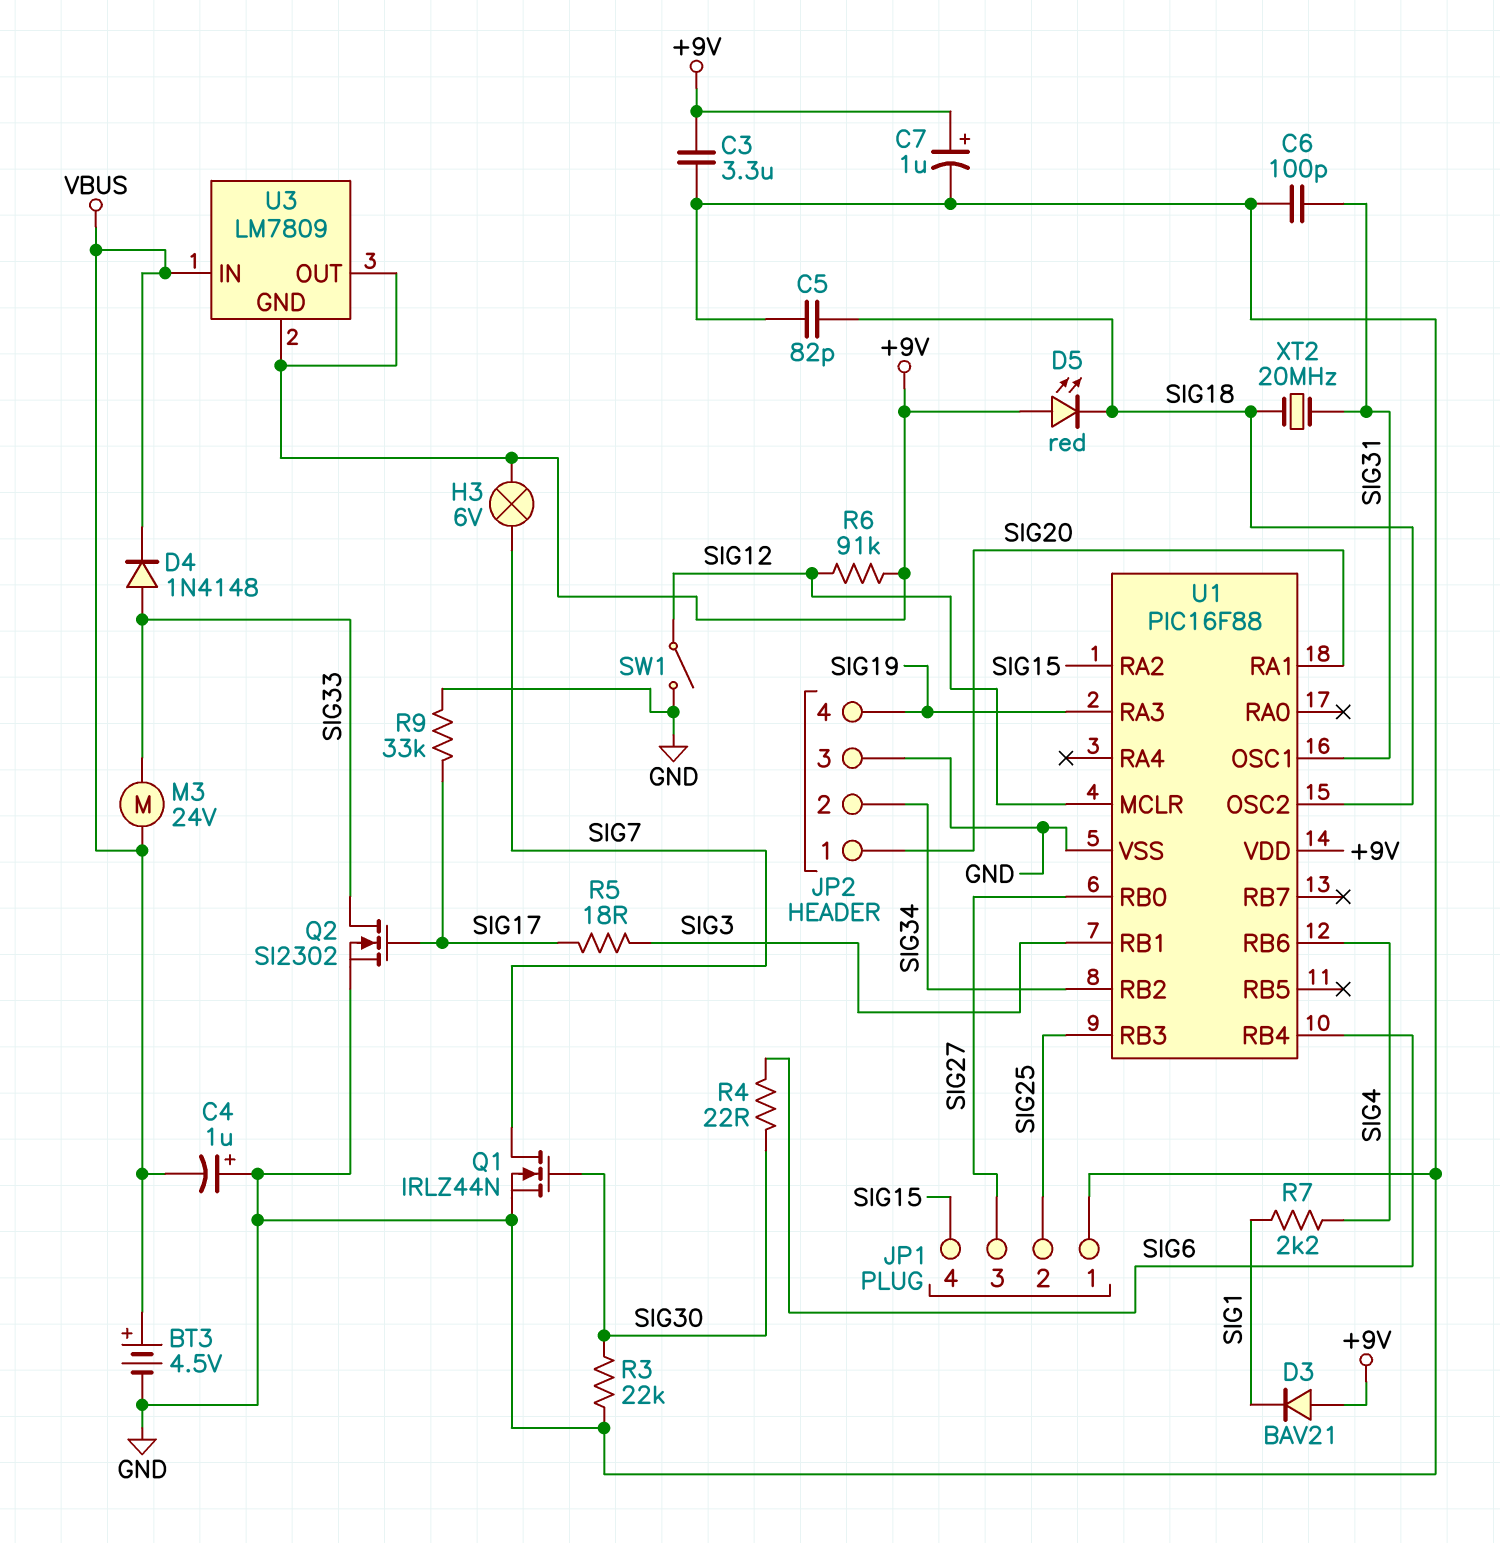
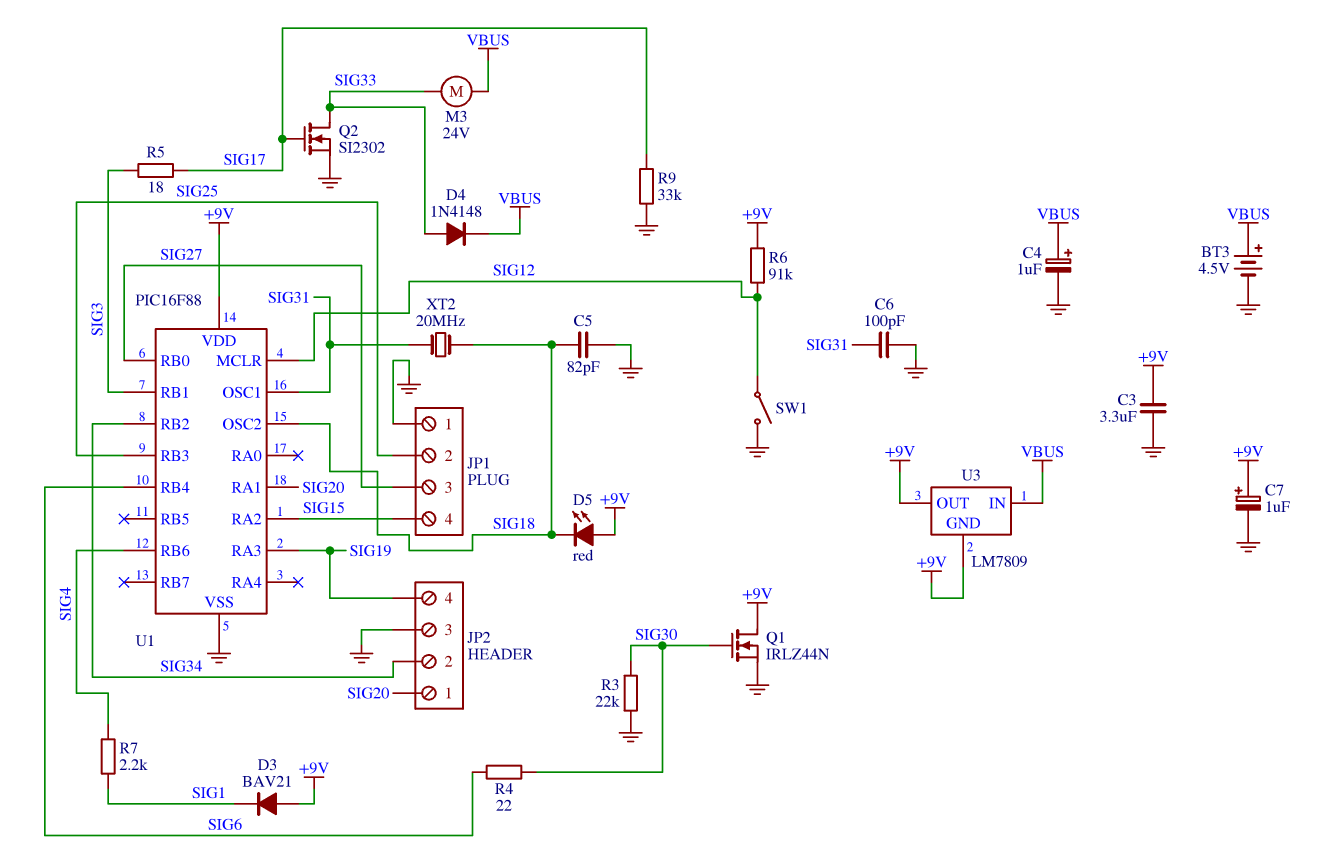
C4: 1uF (plus GND, minus VBUS) -> 1uF (plus VBUS, minus GND)
H3: lamp 6V (+9V, SIG7) -> none
Q1: NMOS IRLZ44N (G SIG30, D SIG7, S GND) -> NMOS IRLZ44N (G SIG30, D +9V, S GND)

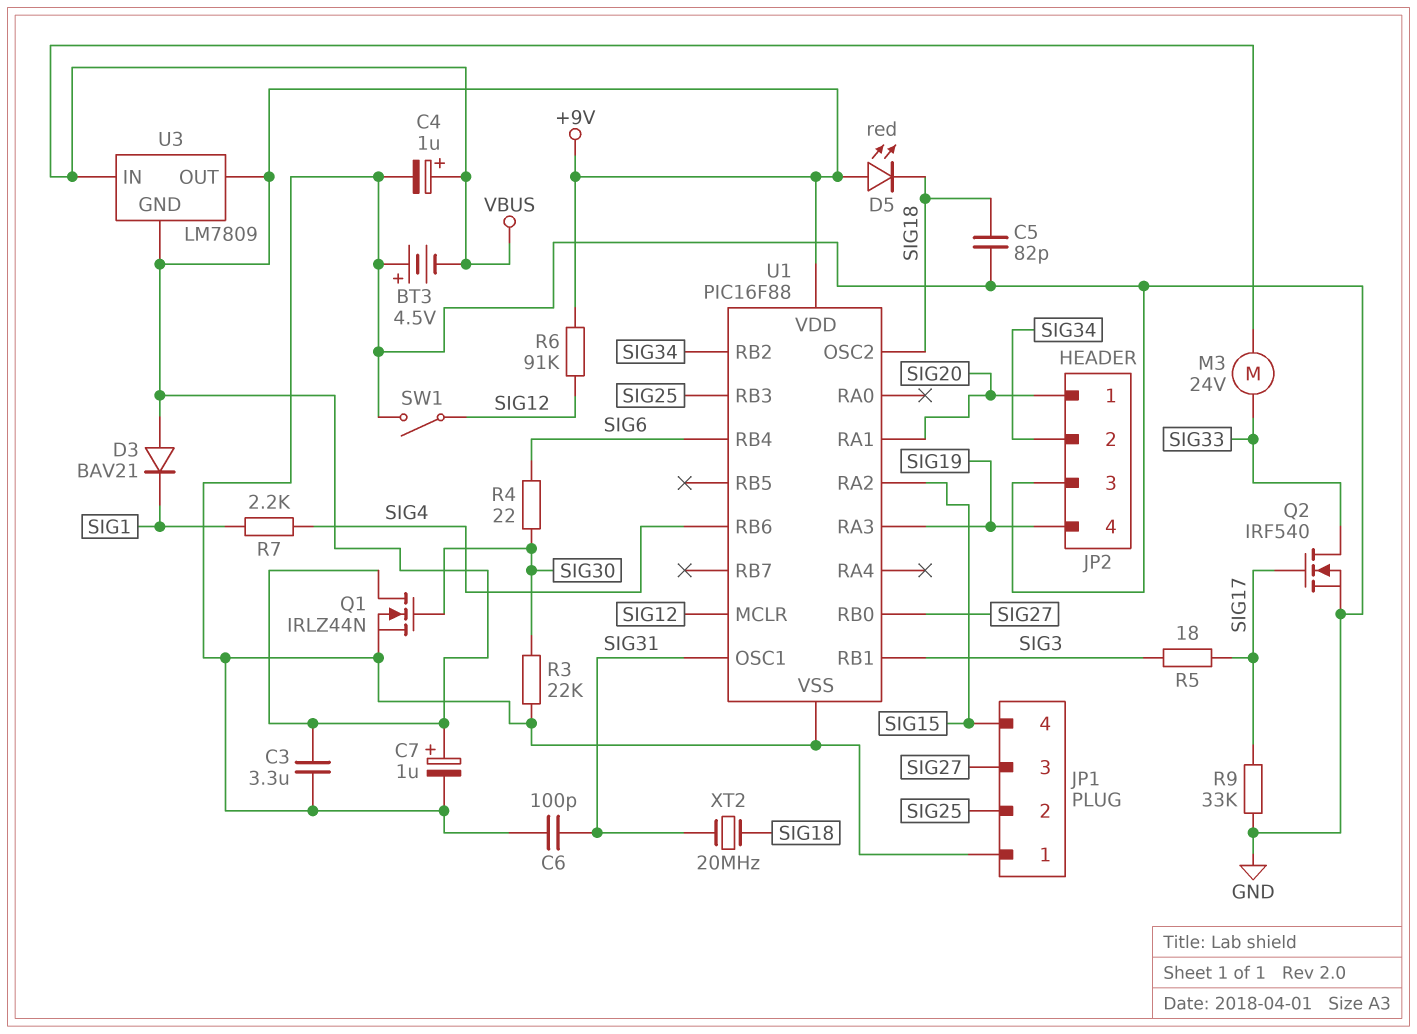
BT3: 4.5V (plus VBUS, minus GND) -> 4.5V (plus GND, minus VBUS)
D4: diode 1N4148 (A SIG33, K VBUS) -> none
Q2: NMOS SI2302 (G SIG17, D SIG33, S GND) -> NMOS IRF540 (G SIG17, D SIG33, S GND)

